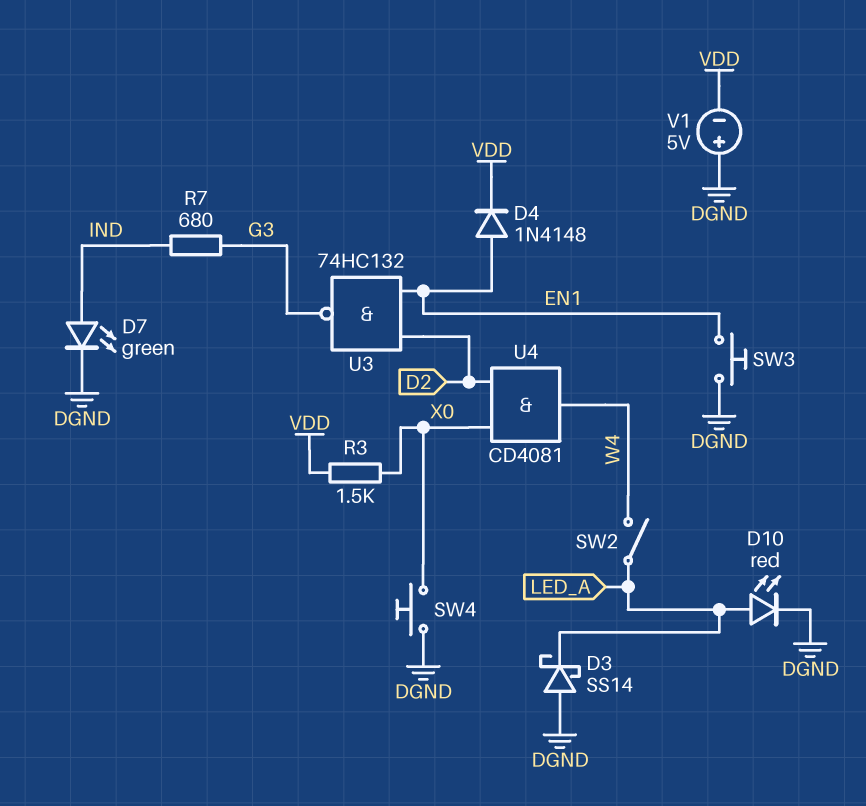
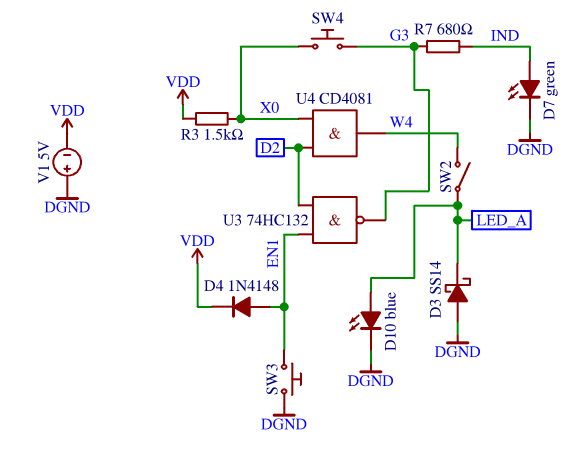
D10: LED red (A LED_A, K DGND) -> LED blue (A LED_A, K DGND)
SW4: button (DGND, X0) -> button (G3, X0)

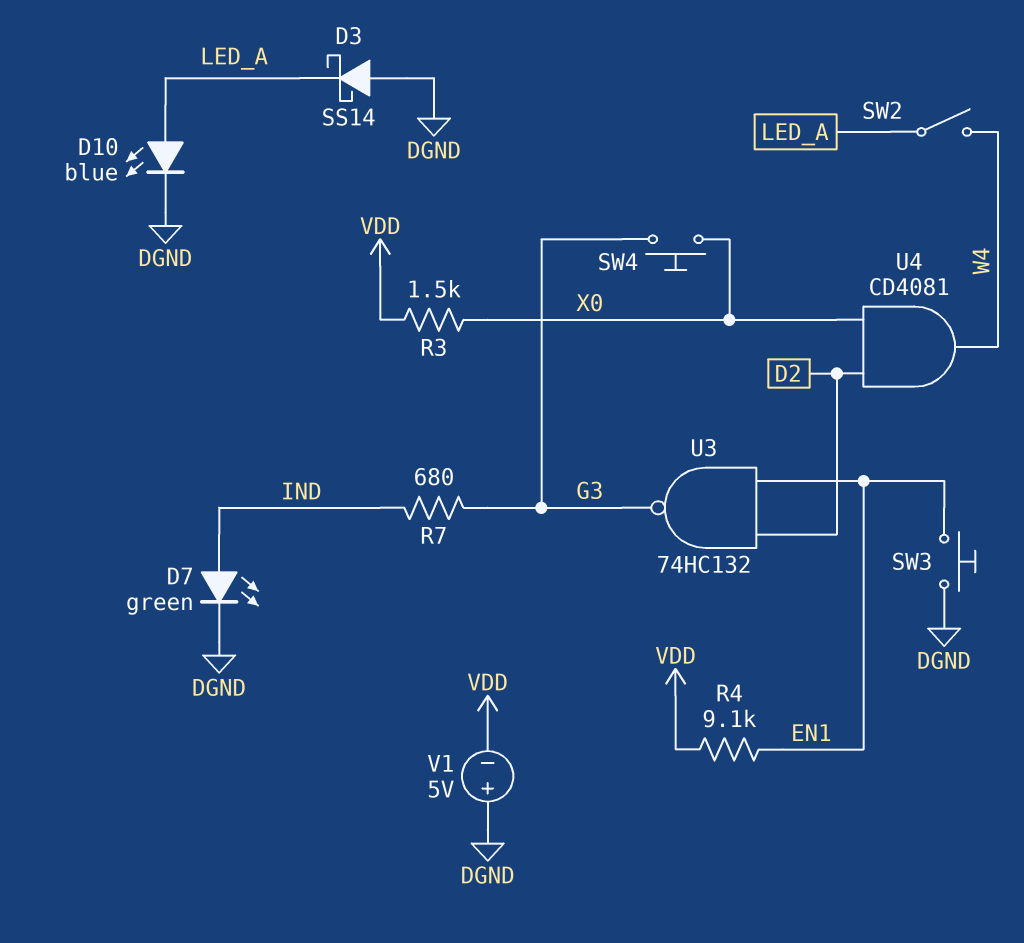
D4: diode 1N4148 (A EN1, K VDD) -> none
R4: none -> 9.1k (EN1, VDD)

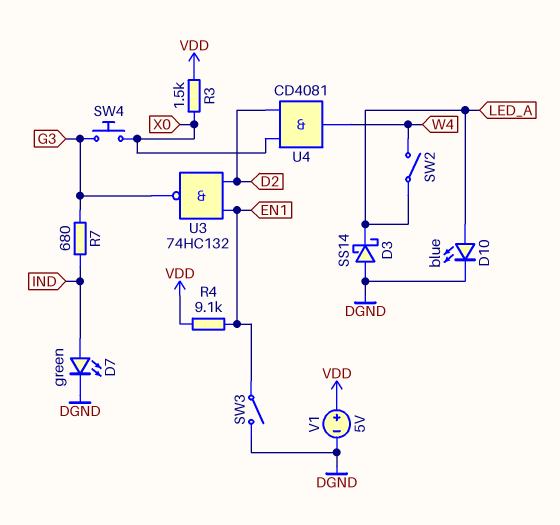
SW3: button (DGND, EN1) -> switch (DGND, EN1)
V1: 5V (plus DGND, minus VDD) -> 5V (plus VDD, minus DGND)

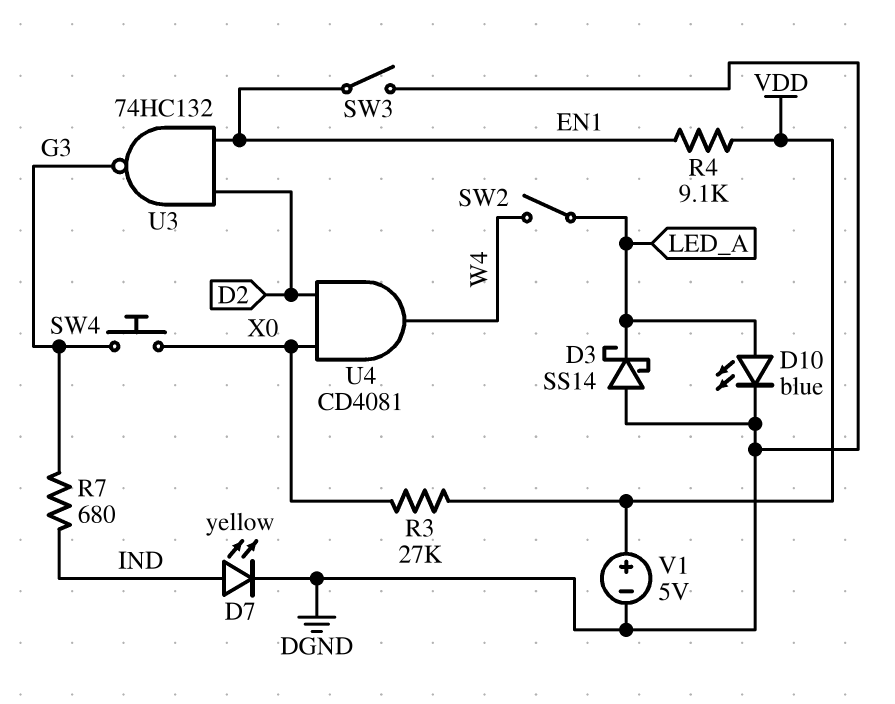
D7: LED green (A IND, K DGND) -> LED yellow (A IND, K DGND)
R3: 1.5k (VDD, X0) -> 27k (VDD, X0)

